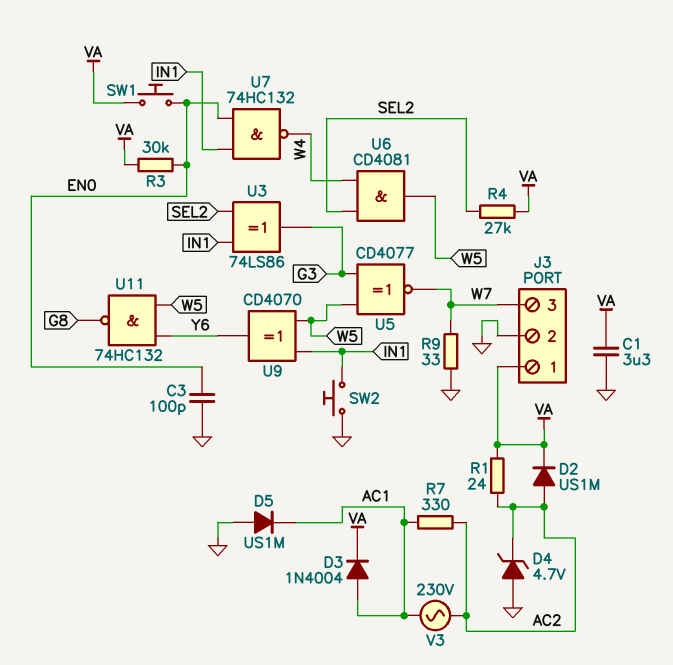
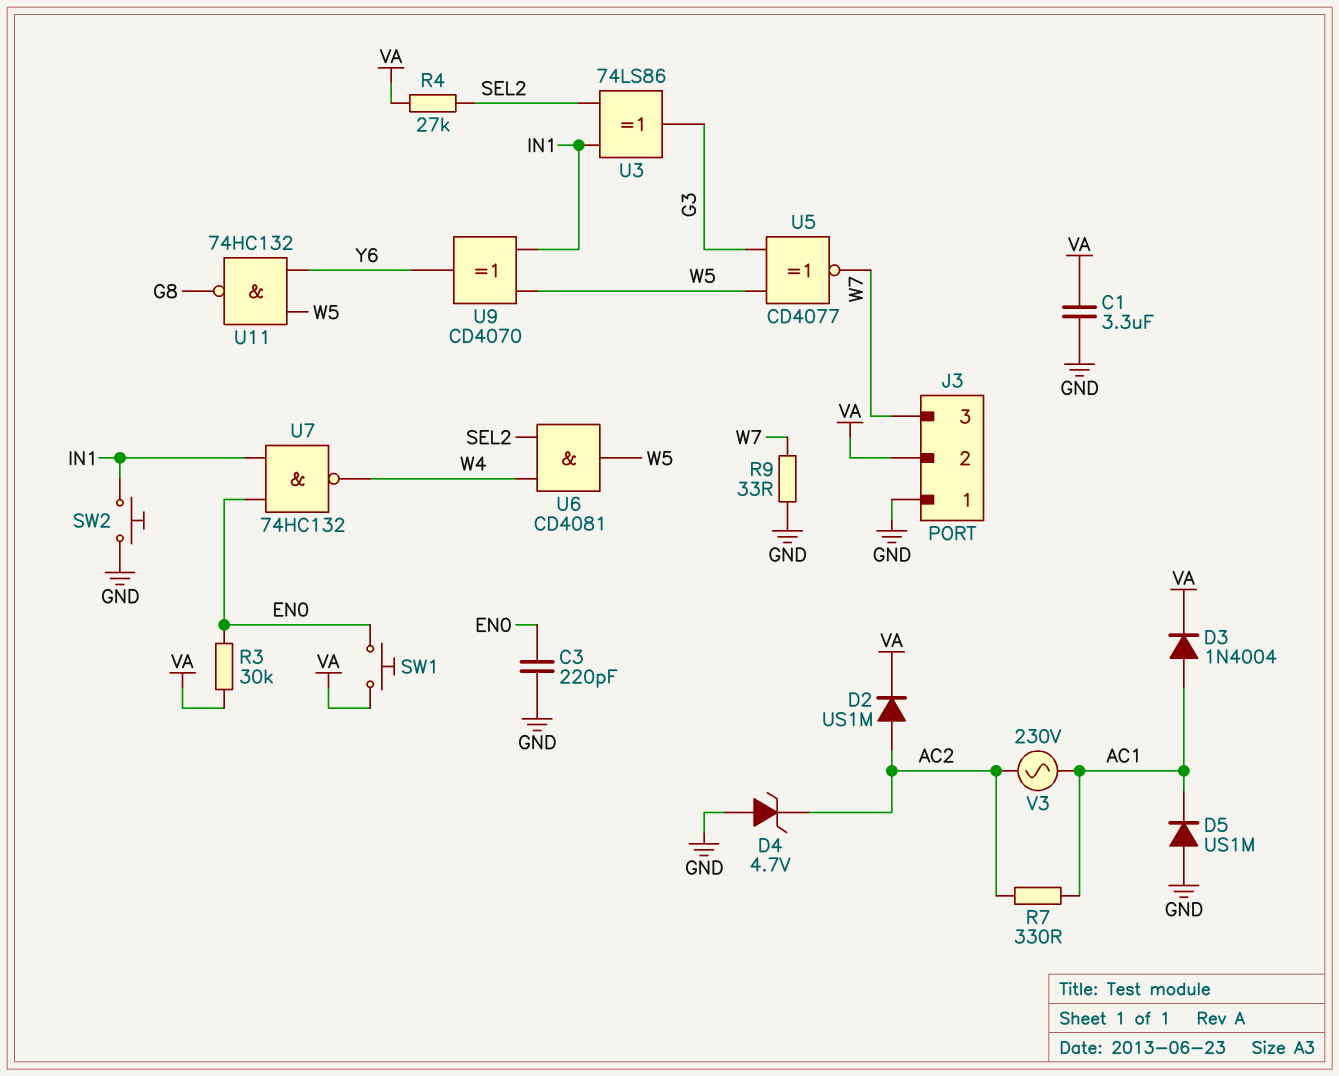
C3: 100pF (EN0, GND) -> 220pF (EN0, GND)
J3 pin 1: VA -> GND
J3 pin 2: GND -> VA
R1: 24 (AC2, VA) -> none

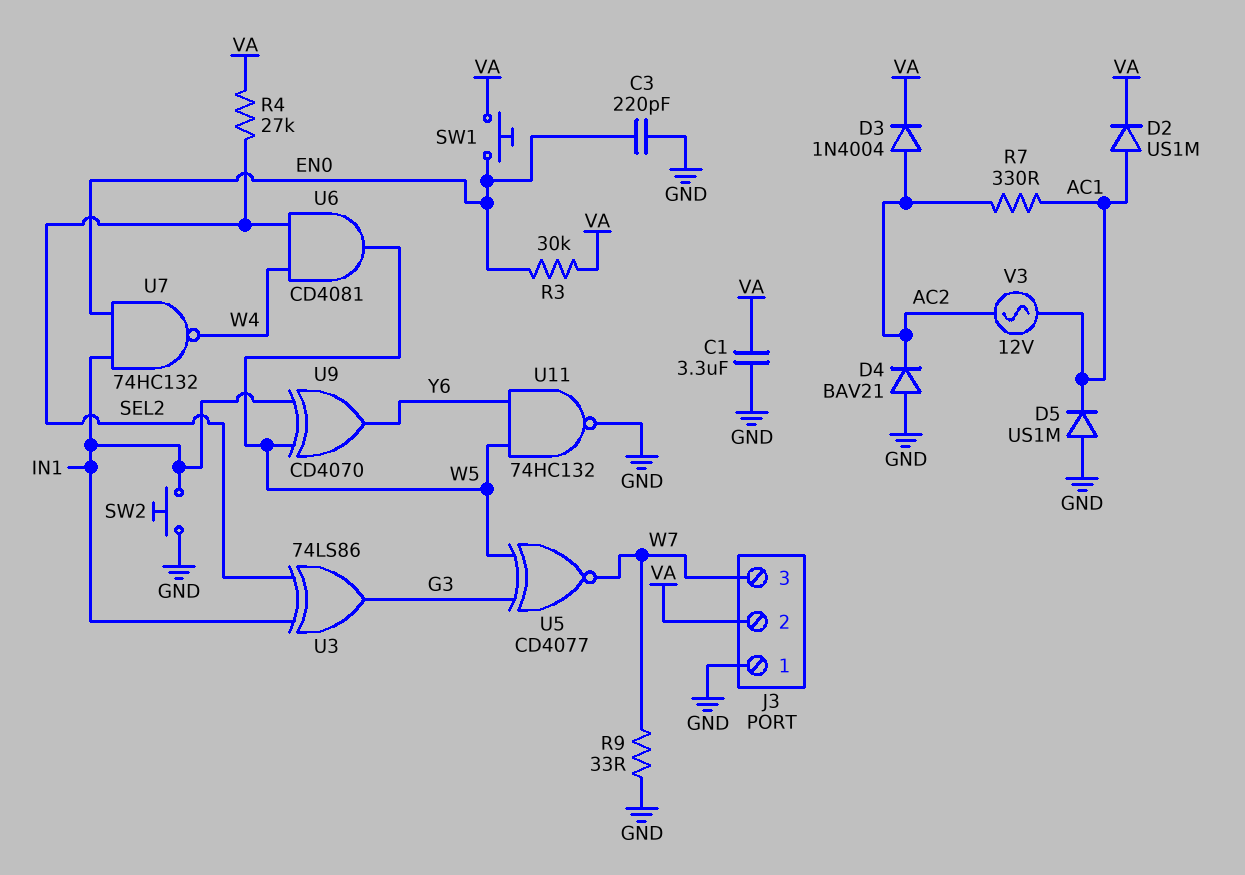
D2: diode US1M (A AC2, K VA) -> diode US1M (A AC1, K VA)
D3: diode 1N4004 (A AC1, K VA) -> diode 1N4004 (A AC2, K VA)
D4: zener 4.7V (A GND, K AC2) -> diode BAV21 (A GND, K AC2)
U11: NAND 74HC132 (in W5, in Y6, out G8) -> NAND 74HC132 (in W5, in Y6, out GND)
V3: AC 230V (AC1, AC2) -> AC 12V (AC1, AC2)

